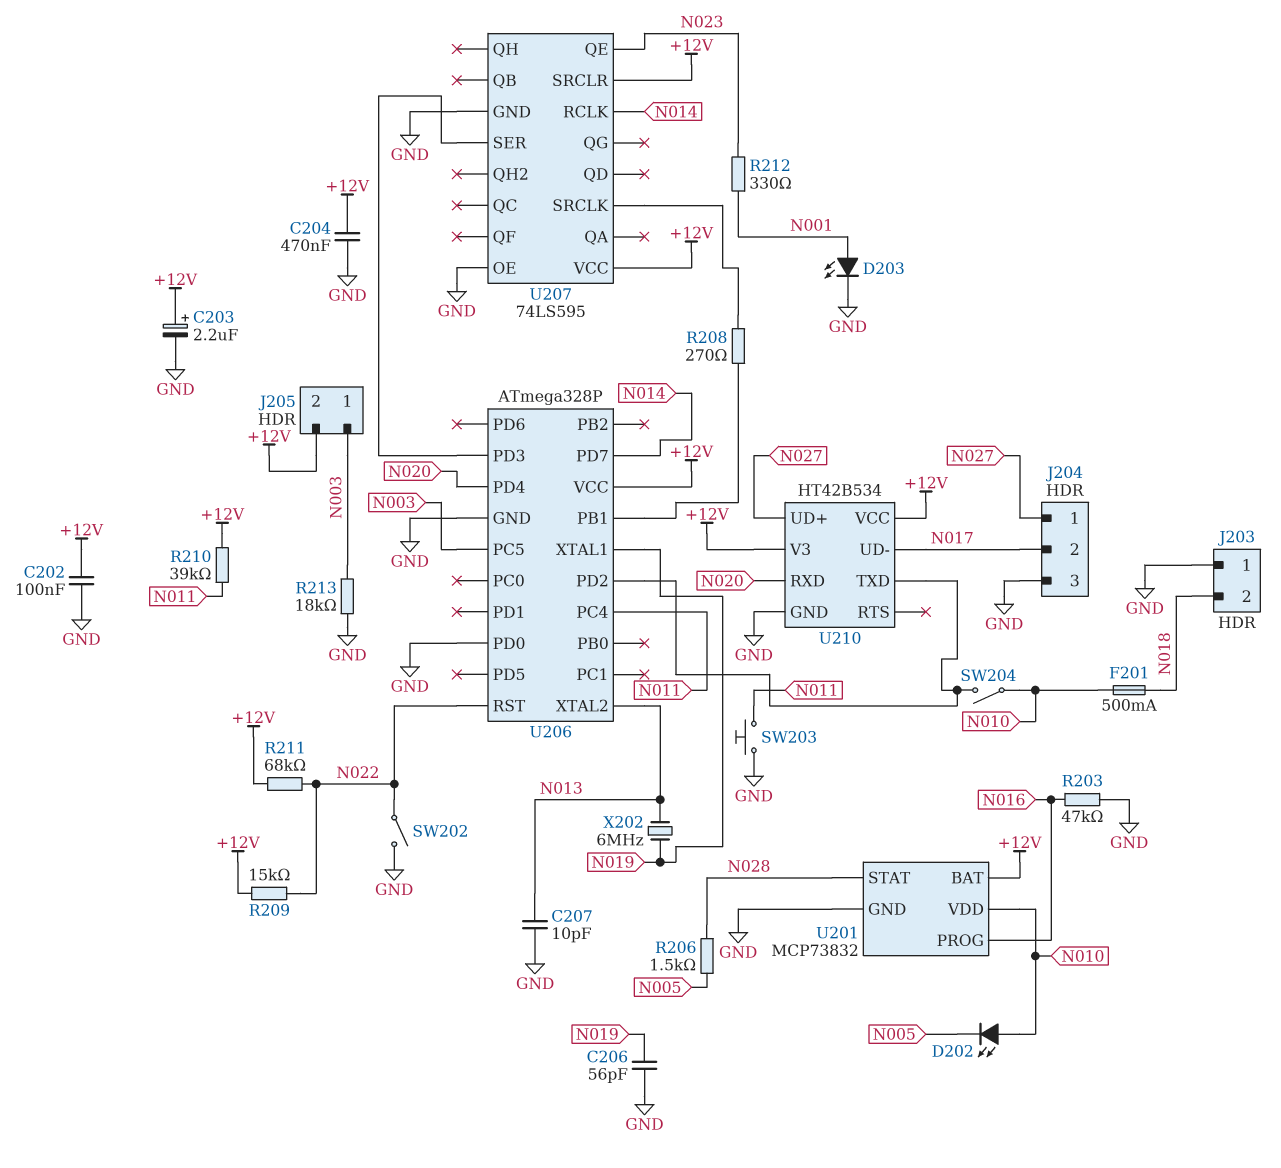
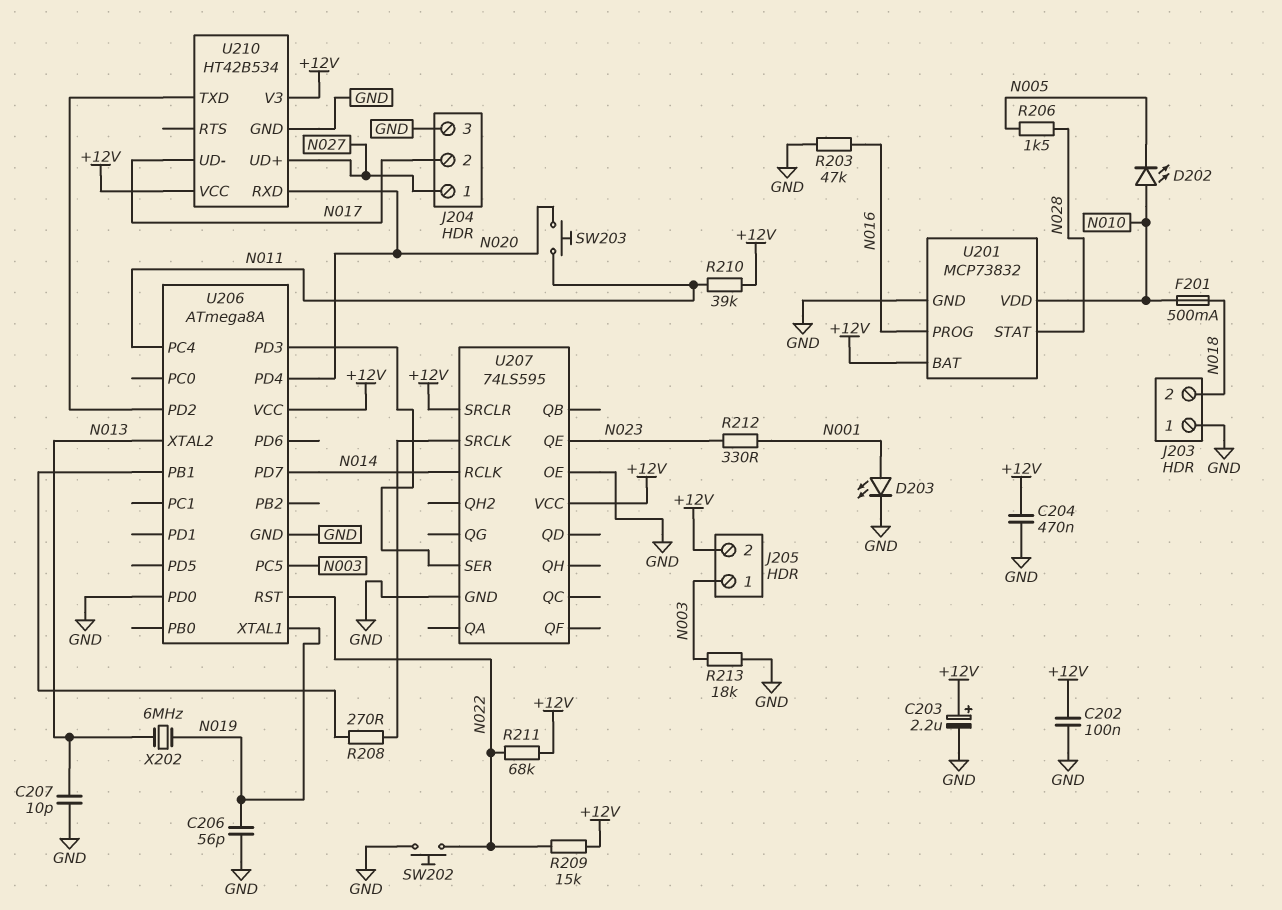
SW202: switch (GND, N022) -> button (GND, N022)
SW203: button (GND, N011) -> button (N011, N020)
SW204: switch (N010, U206/PD2) -> none
U206: ATmega328P -> ATmega8A

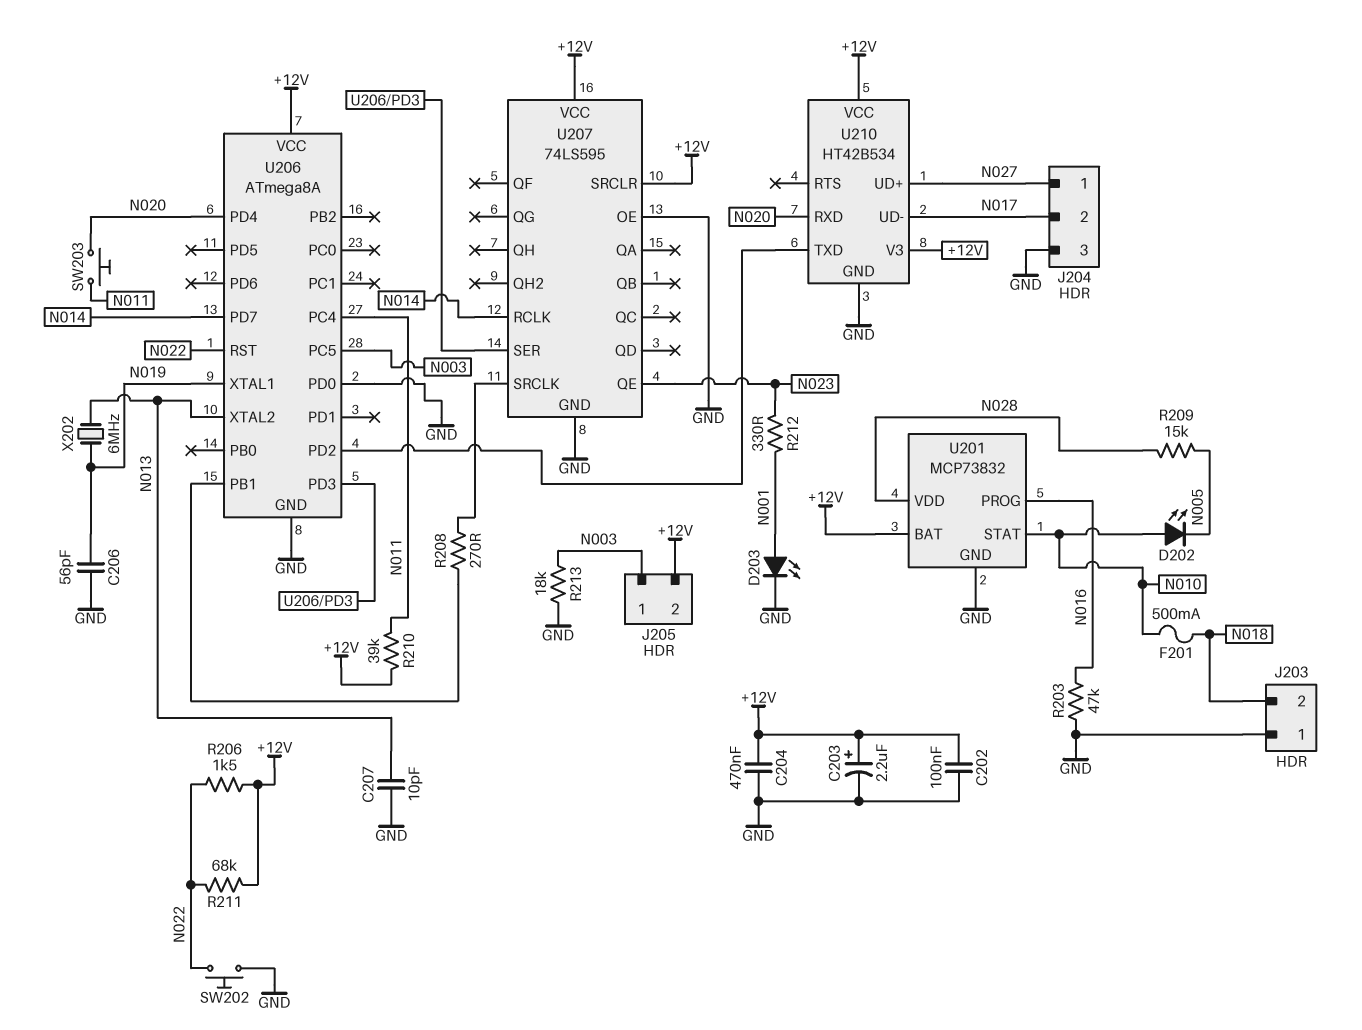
R206: 1.5k (N005, N028) -> 1.5k (+12V, N022)
R209: 15k (+12V, N022) -> 15k (N005, N028)
U201 pin STAT: N028 -> N010
U201 pin VDD: N010 -> N028

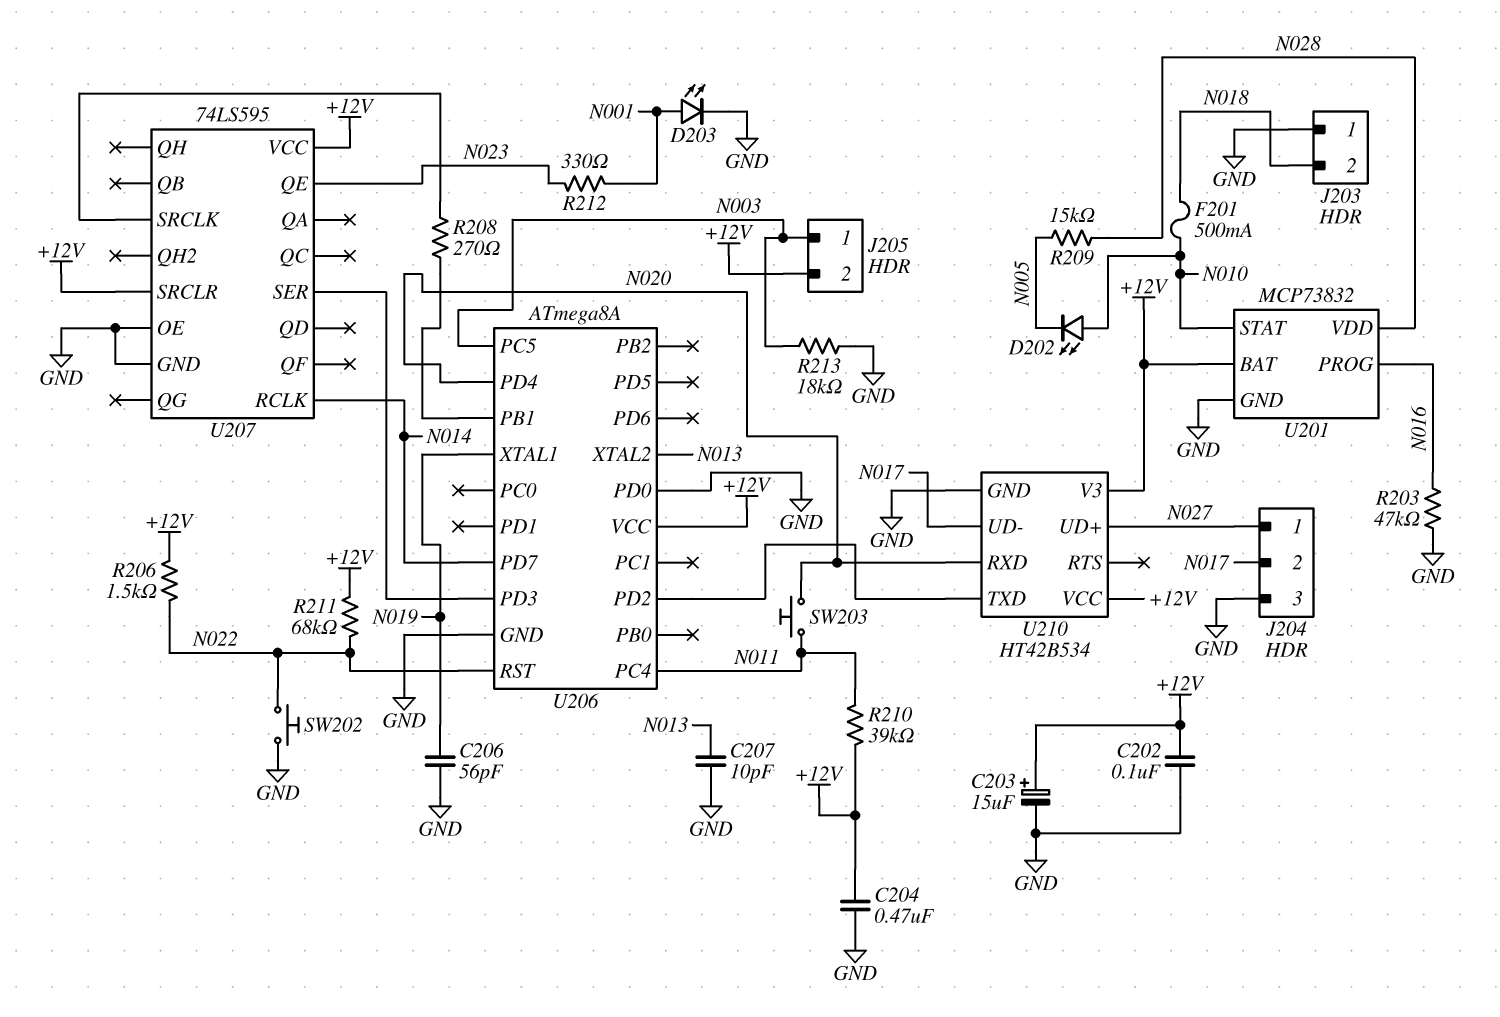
C203: 2.2uF (plus +12V, minus GND) -> 15uF (plus +12V, minus GND)
X202: 6MHz (N013, N019) -> none

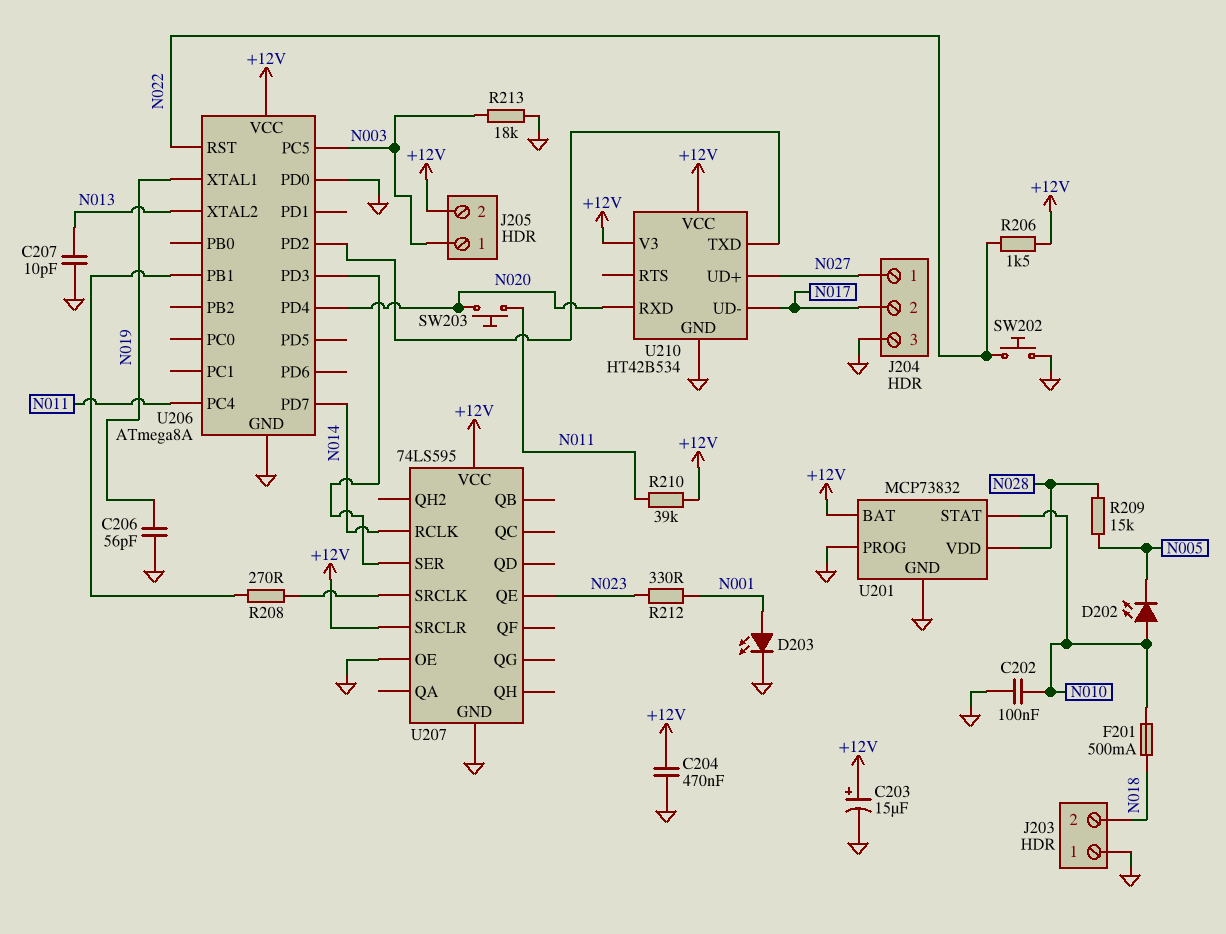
C202: 100nF (+12V, GND) -> 100nF (GND, N010)
R203: 47k (GND, N016) -> none
R211: 68k (+12V, N022) -> none
U201 pin PROG: N016 -> GND

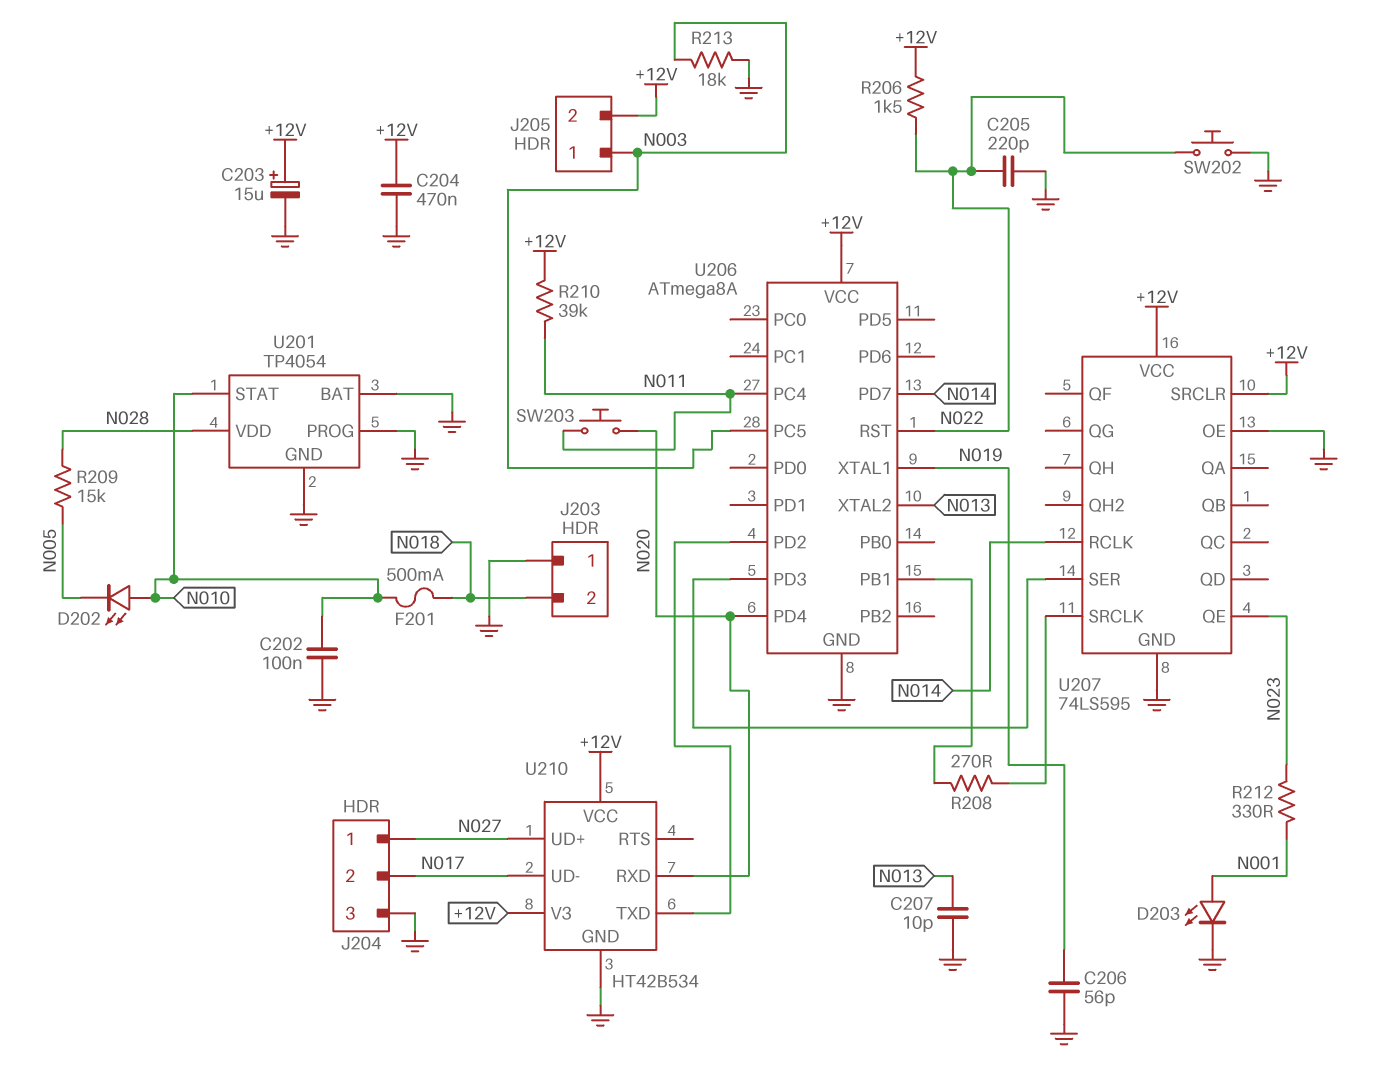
C205: none -> 220pF (GND, N022)
U201: MCP73832 -> TP4054
U201 pin BAT: +12V -> GND
U206 pin PD0: GND -> none

